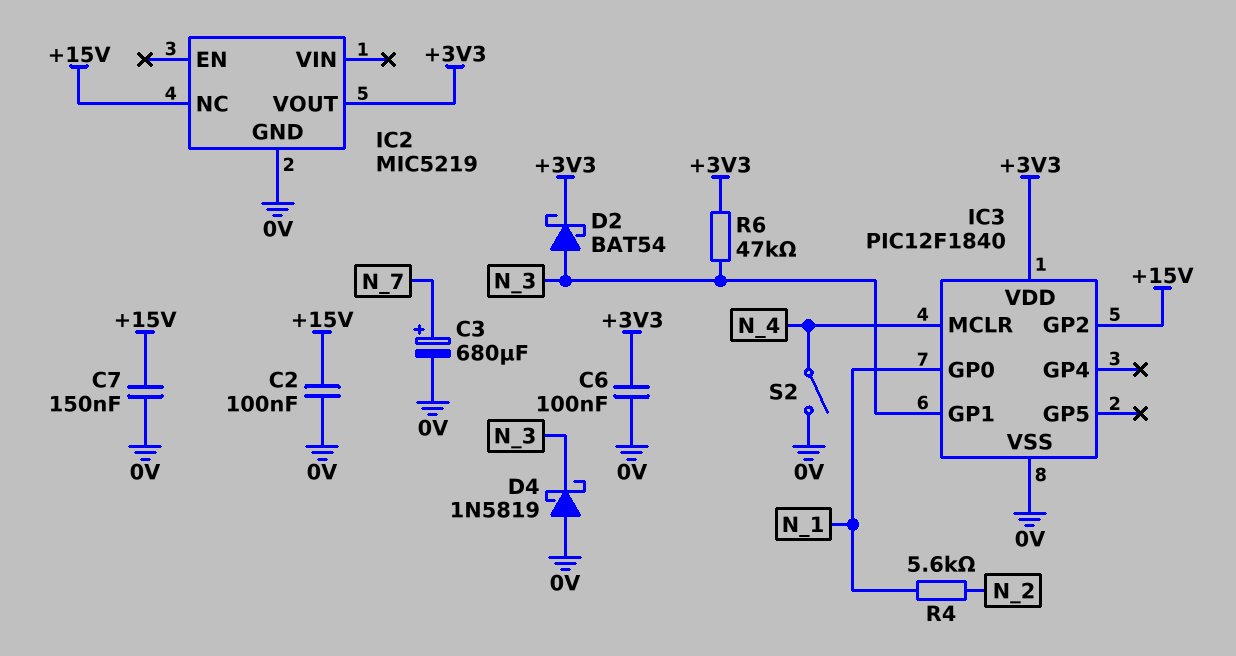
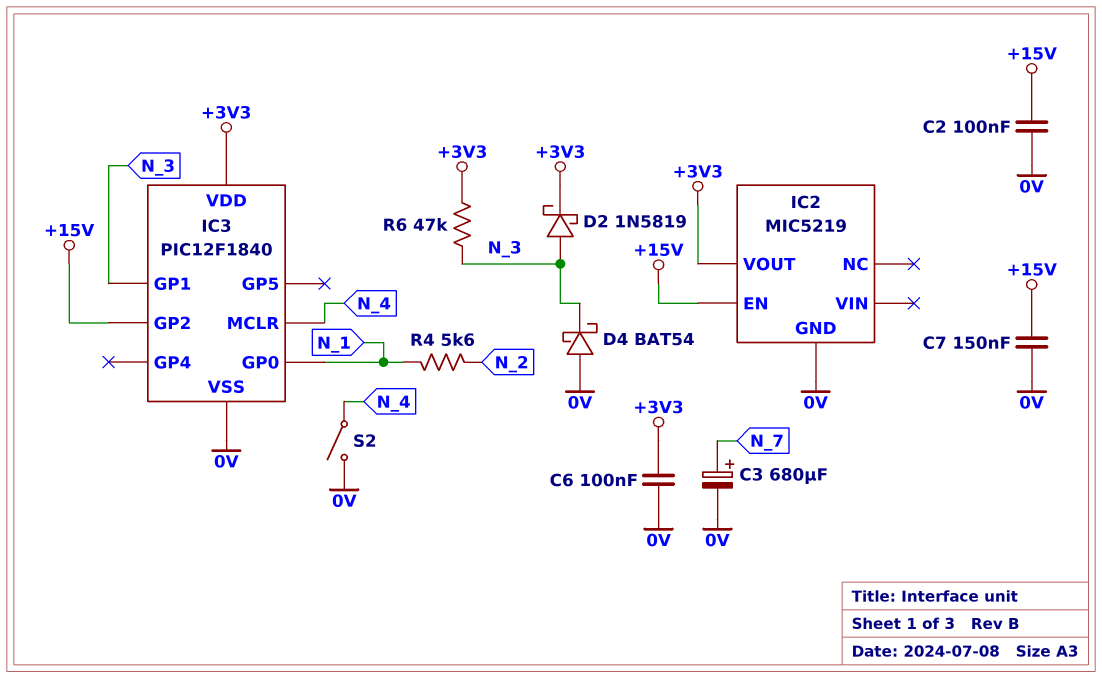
D2: schottky BAT54 (A N_3, K +3V3) -> schottky 1N5819 (A N_3, K +3V3)
D4: schottky 1N5819 (A 0V, K N_3) -> schottky BAT54 (A 0V, K N_3)
IC2 pin EN: none -> +15V
IC2 pin NC: +15V -> none

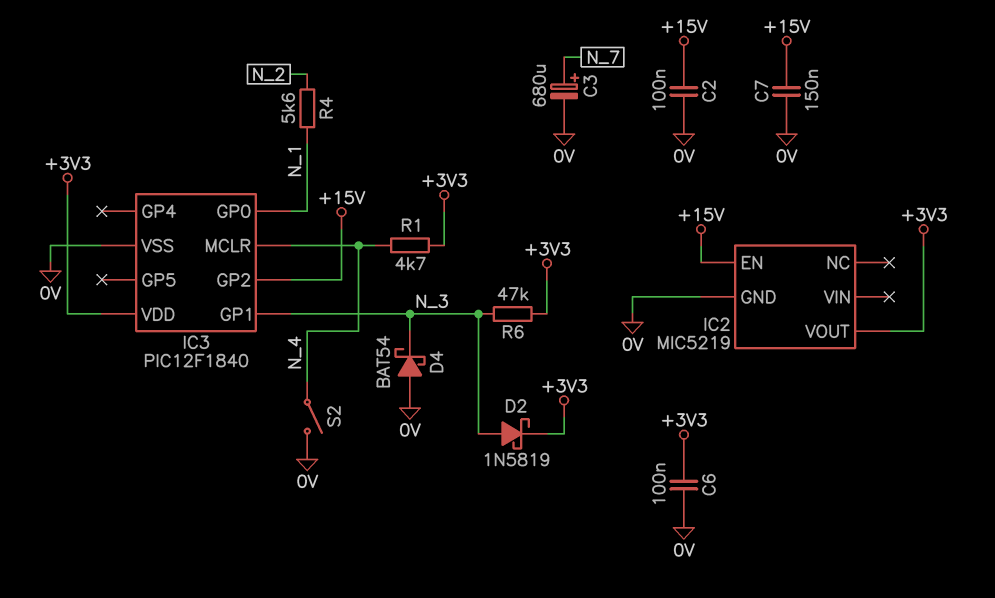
R1: none -> 4.7k (+3V3, N_4)

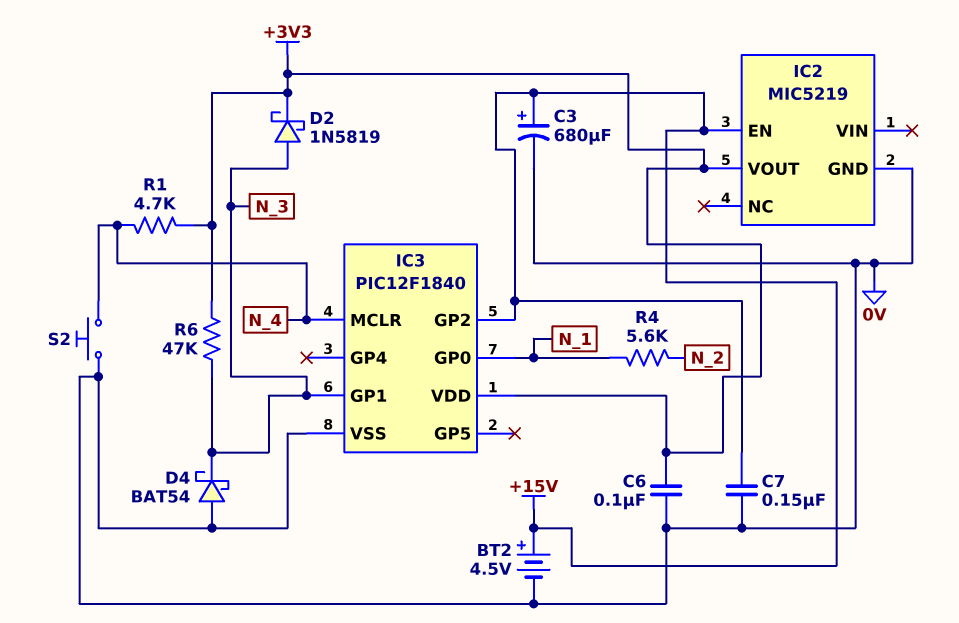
BT2: none -> 4.5V (plus +15V, minus 0V)
C2: 100nF (+15V, 0V) -> none
C3: 680uF (plus N_7, minus 0V) -> 680uF (plus +15V, minus 0V)
S2: switch (0V, N_4) -> button (0V, N_4)

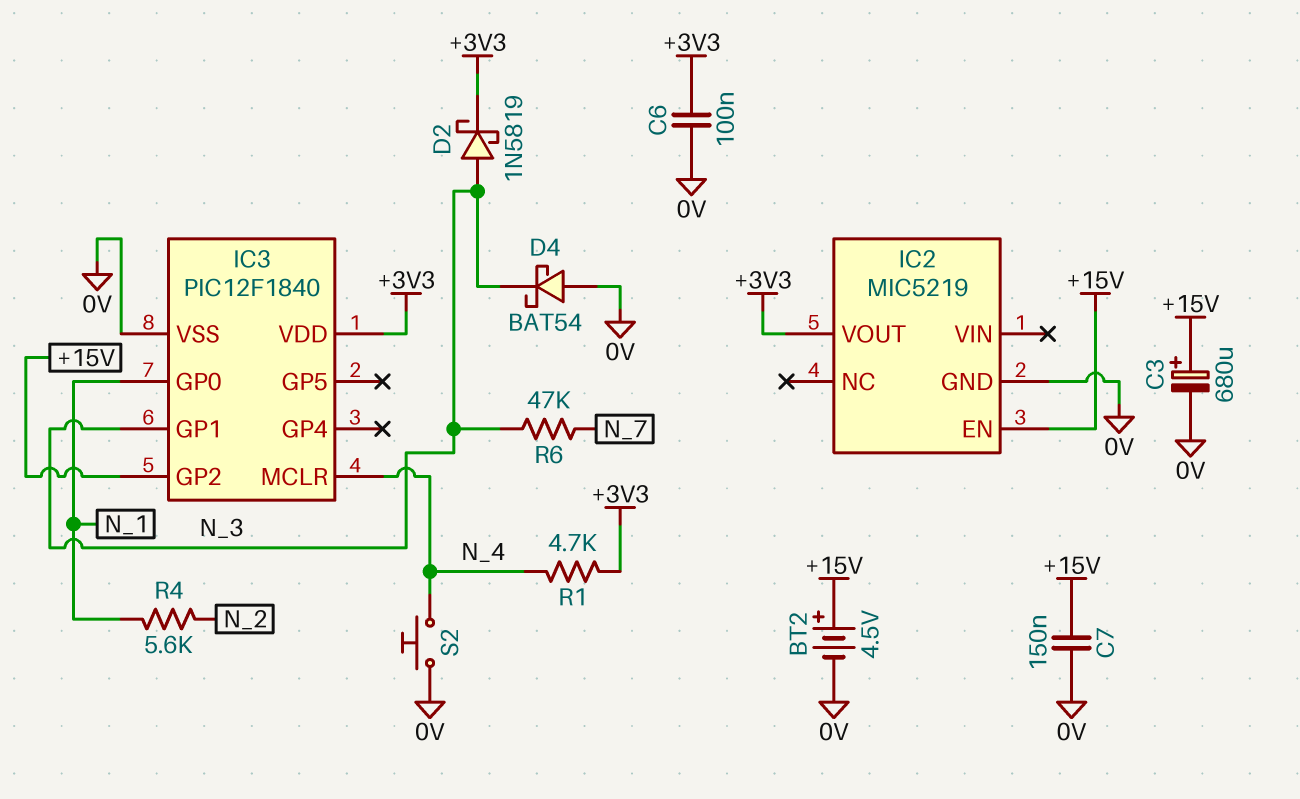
R6: 47k (+3V3, N_3) -> 47k (N_3, N_7)

